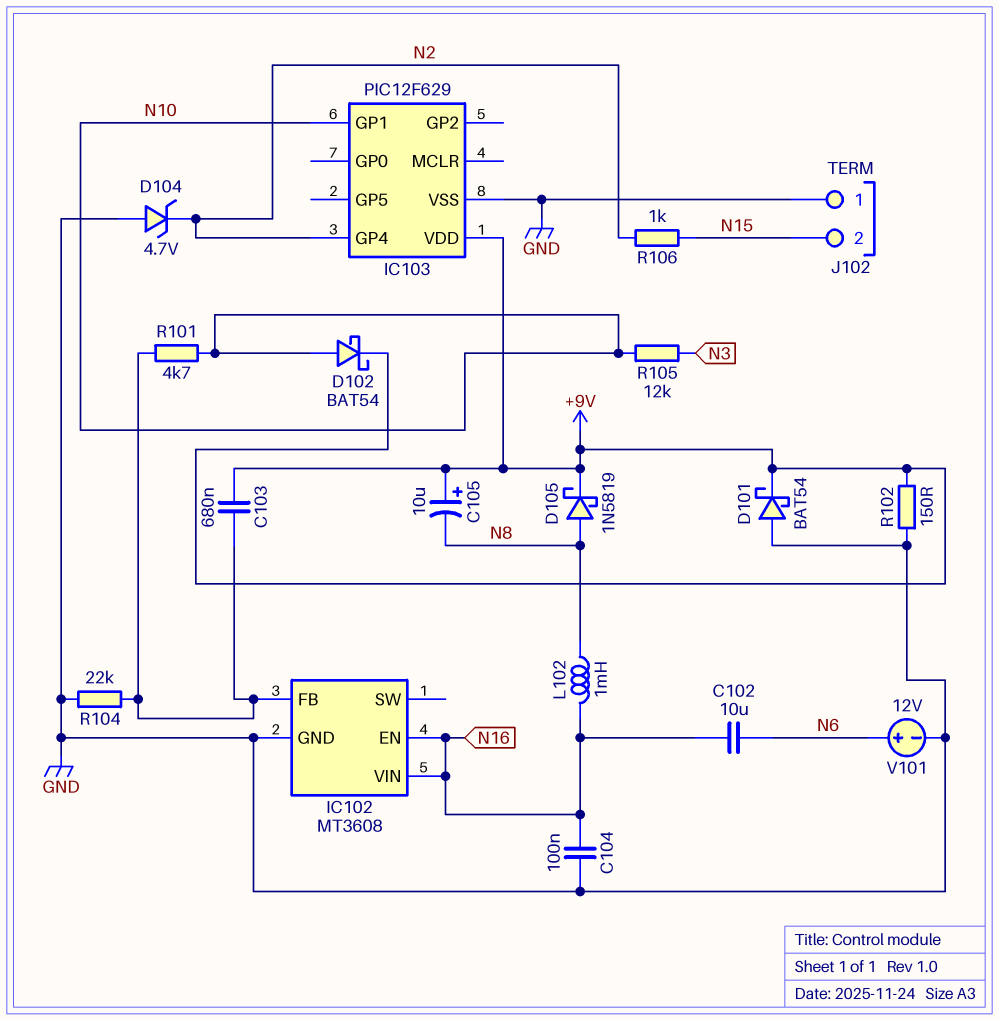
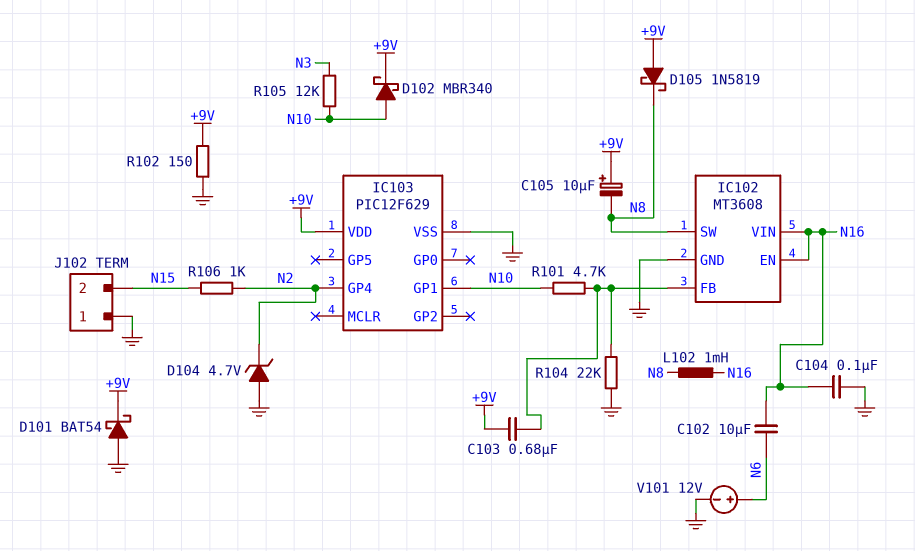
D102: schottky BAT54 (A N10, K +9V) -> schottky MBR340 (A N10, K +9V)
D105: schottky 1N5819 (A N8, K +9V) -> schottky 1N5819 (A +9V, K N8)
IC102 pin SW: none -> N8

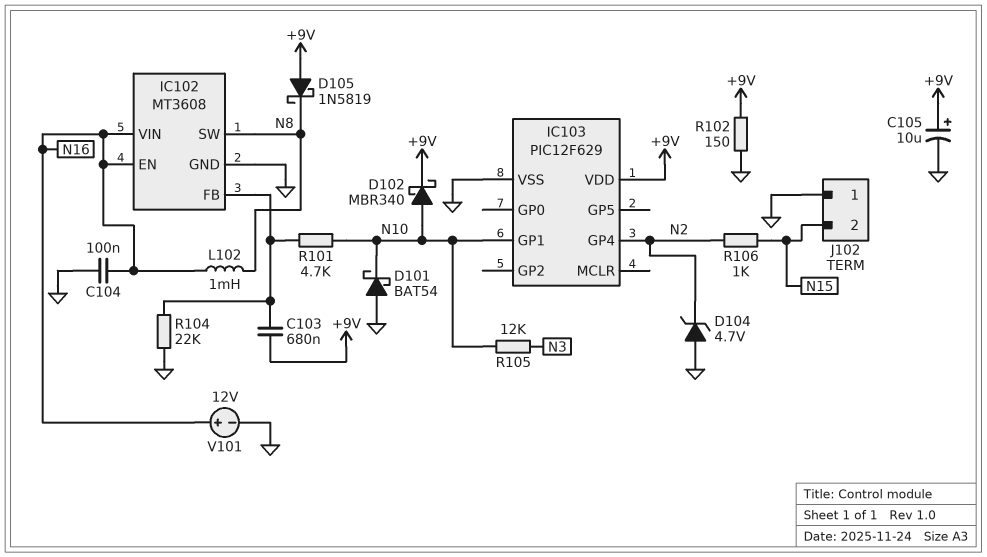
C102: 10uF (N6, N16) -> none
C105: 10uF (plus +9V, minus N8) -> 10uF (plus +9V, minus GND)
D101: schottky BAT54 (A GND, K +9V) -> schottky BAT54 (A GND, K N10)
V101: 12V (plus N6, minus GND) -> 12V (plus N16, minus GND)

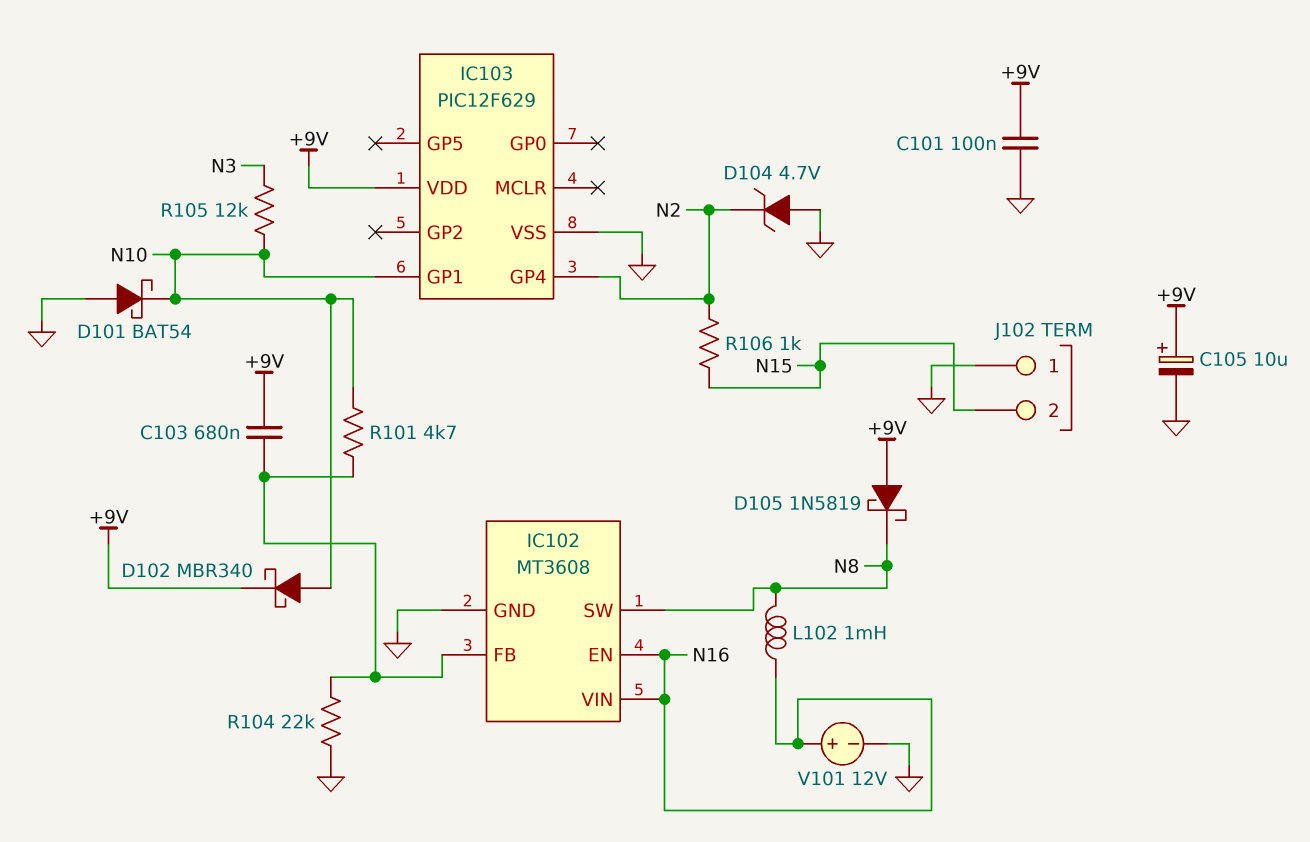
C101: none -> 100nF (+9V, GND)
C104: 100nF (GND, N16) -> none
R102: 150 (+9V, GND) -> none

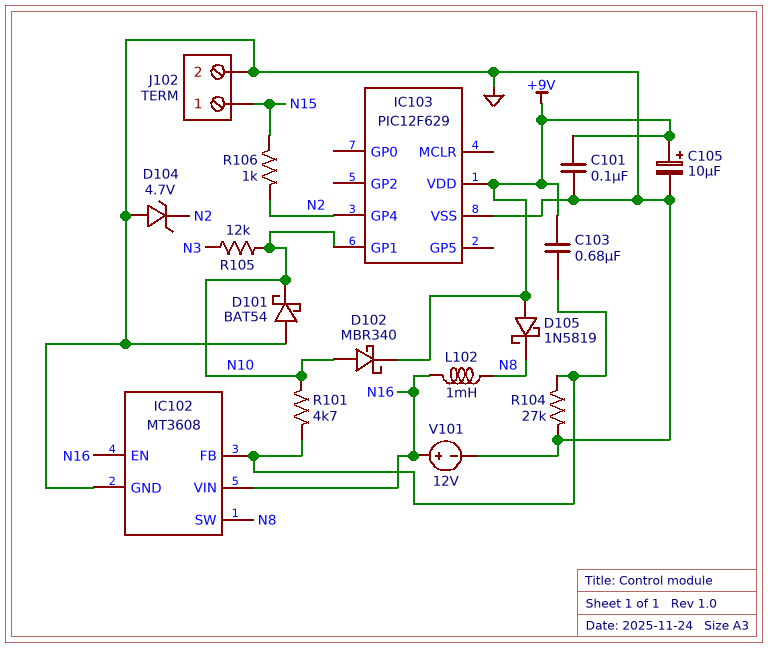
J102 pin 1: GND -> N15
J102 pin 2: N15 -> GND
R104: 22k (GND, IC102/FB) -> 27k (GND, IC102/FB)

